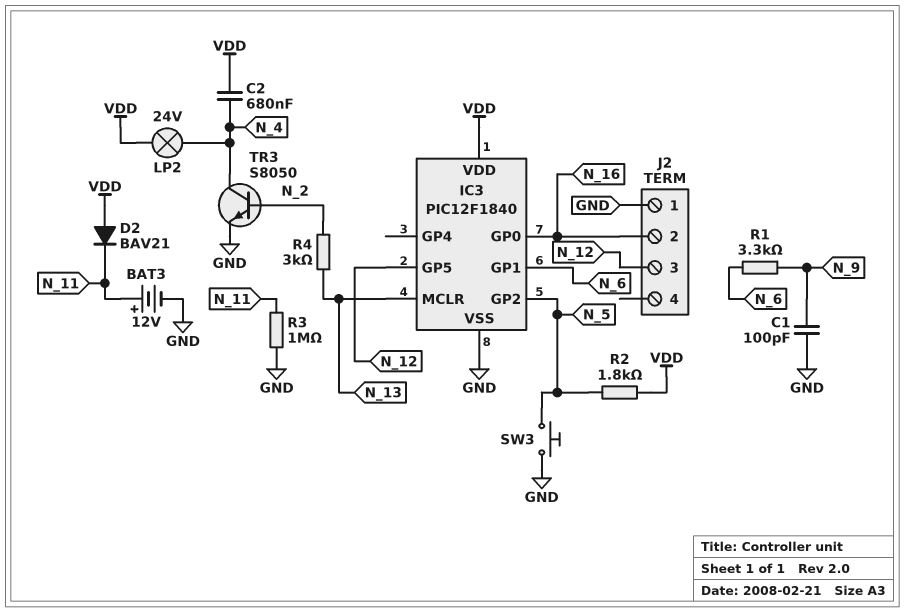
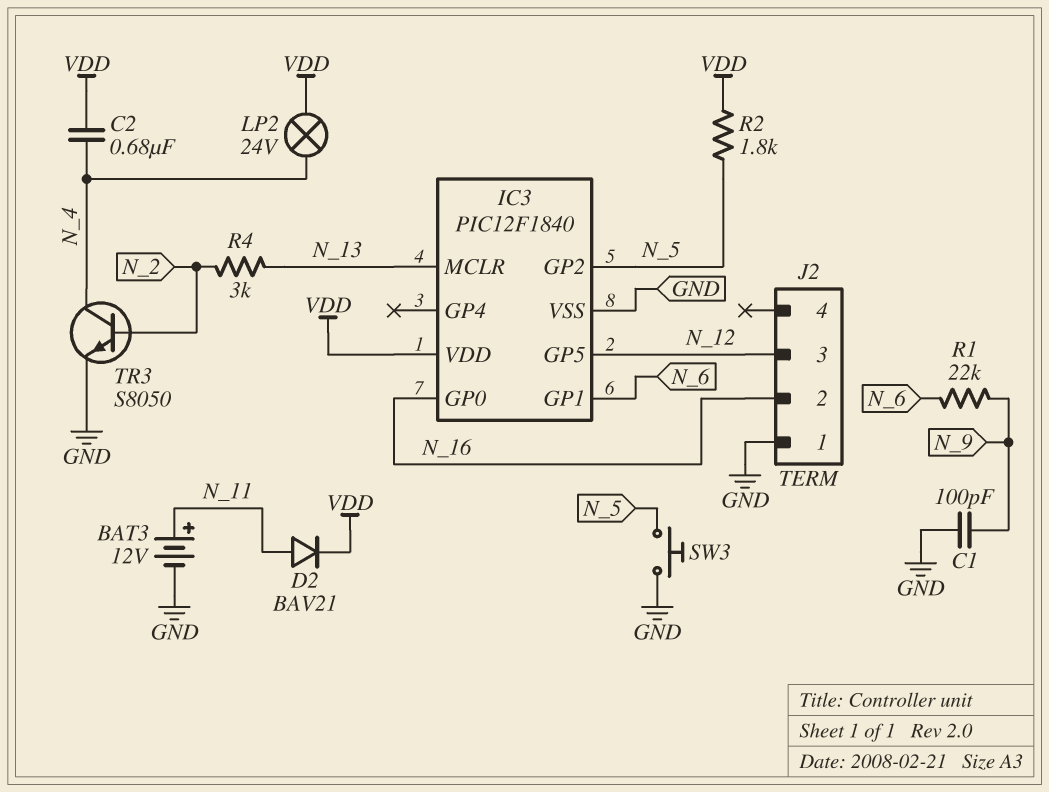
D2: diode BAV21 (A VDD, K N_11) -> diode BAV21 (A N_11, K VDD)
R1: 3.3k (N_6, N_9) -> 22k (N_6, N_9)
R3: 1M (GND, N_11) -> none

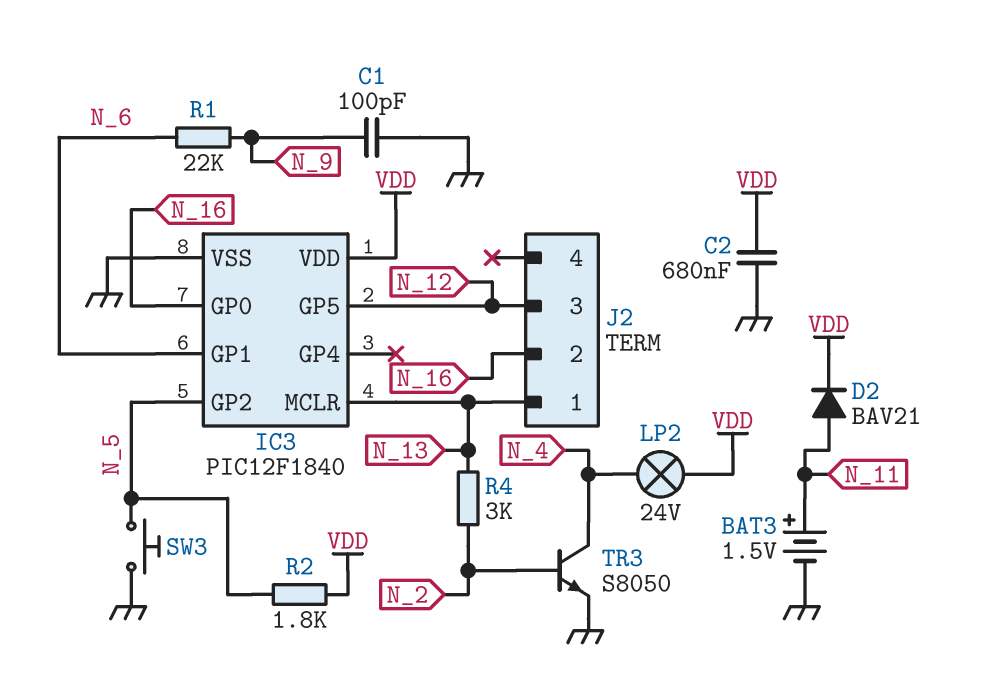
BAT3: 12V (plus N_11, minus GND) -> 1.5V (plus N_11, minus GND)
C2: 680nF (N_4, VDD) -> 680nF (GND, VDD)
J2 pin 1: GND -> N_13

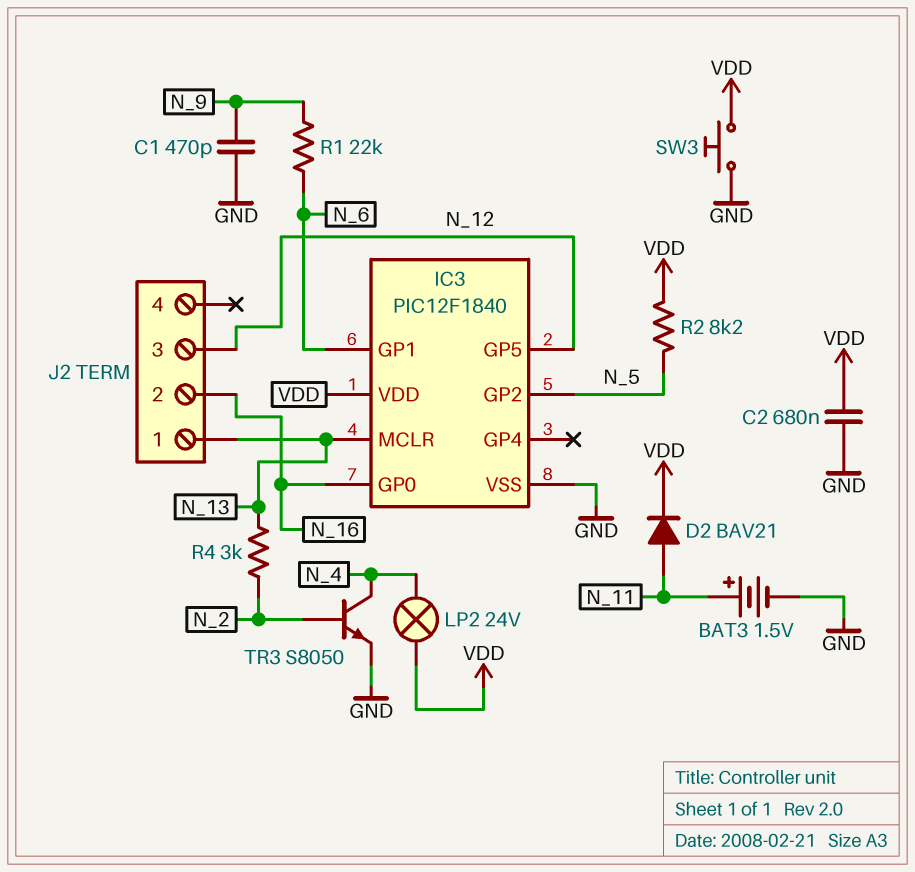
C1: 100pF (GND, N_9) -> 470pF (GND, N_9)
R2: 1.8k (N_5, VDD) -> 8.2k (N_5, VDD)
SW3: button (GND, N_5) -> button (GND, VDD)

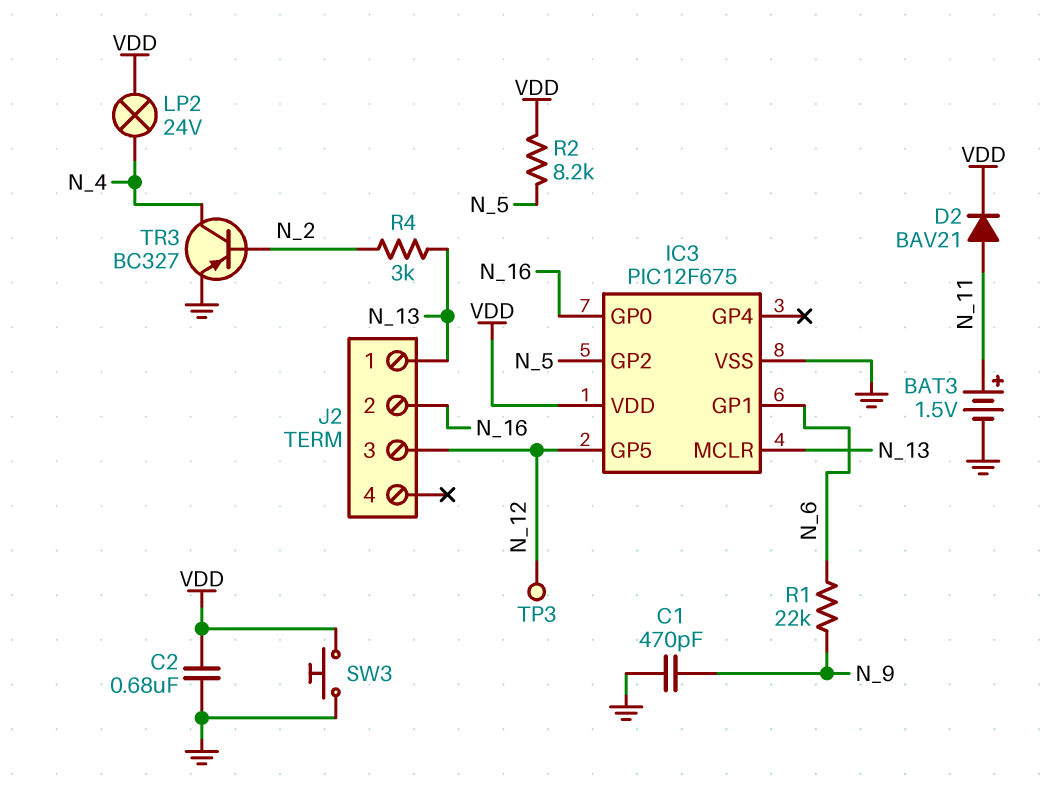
IC3: PIC12F1840 -> PIC12F675
TP3: none -> test point (N_12)
TR3: NPN S8050 (B N_2, C N_4, E GND) -> PNP BC327 (B N_2, C N_4, E GND)

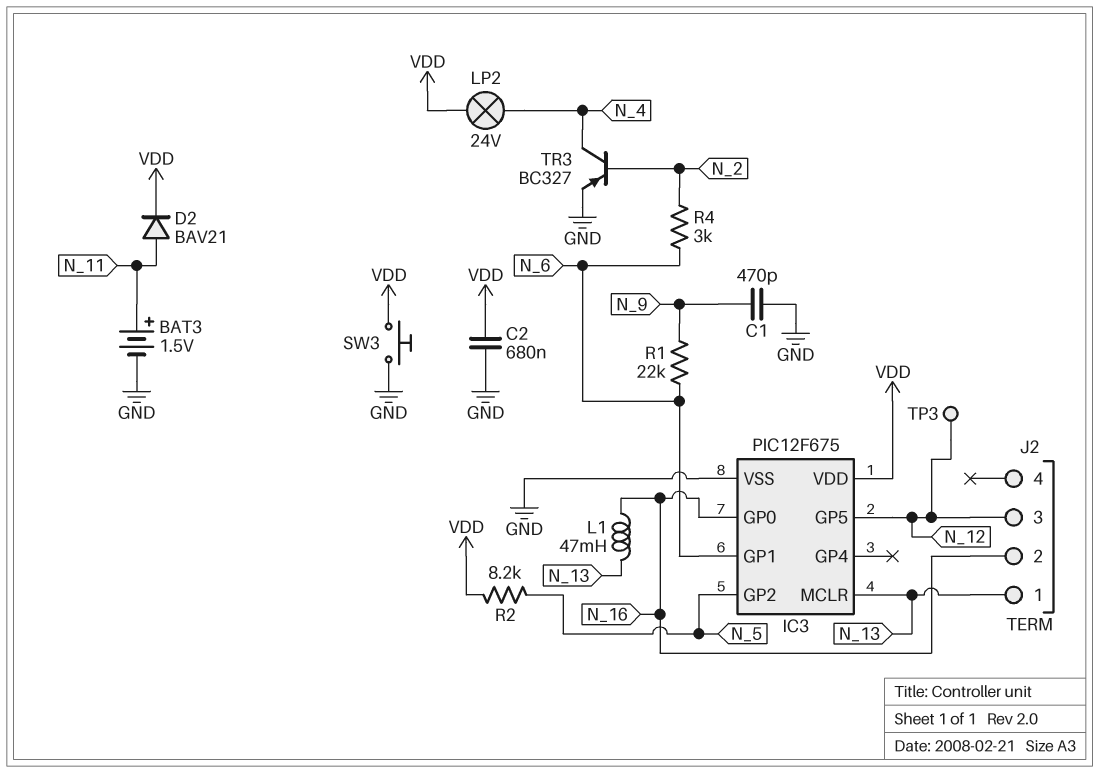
L1: none -> 47mH (N_13, N_16)
R4: 3k (N_2, N_13) -> 3k (N_2, N_6)

